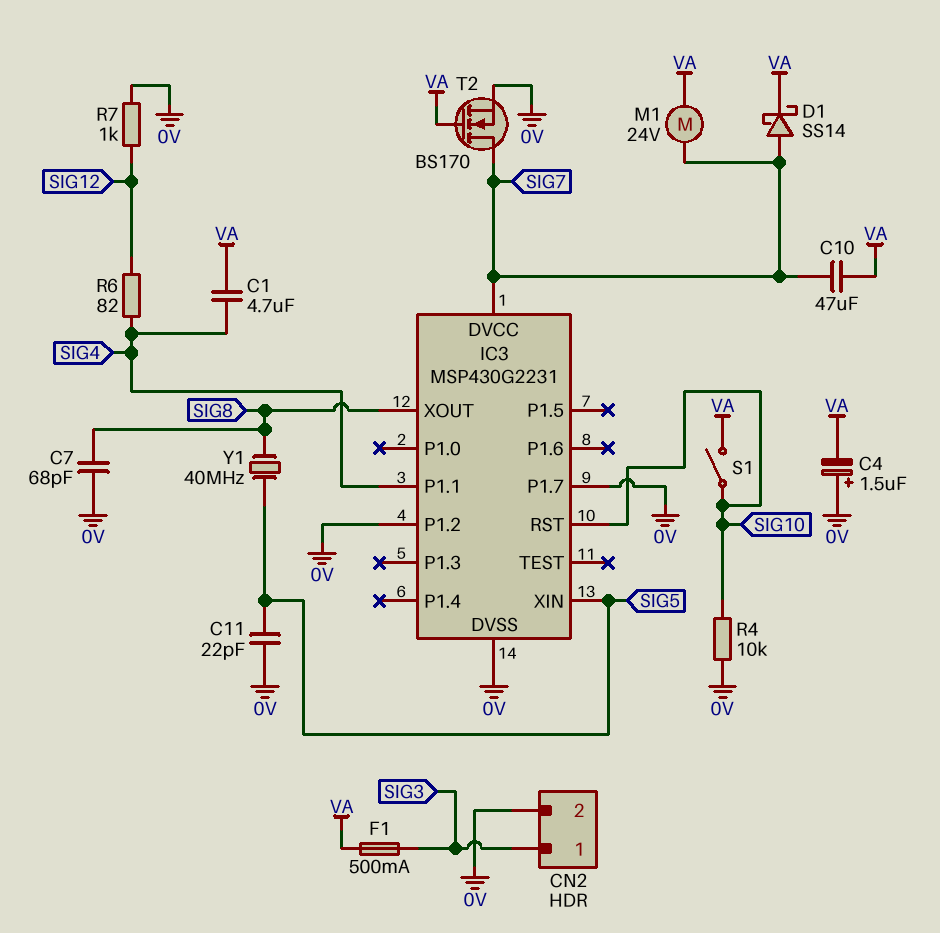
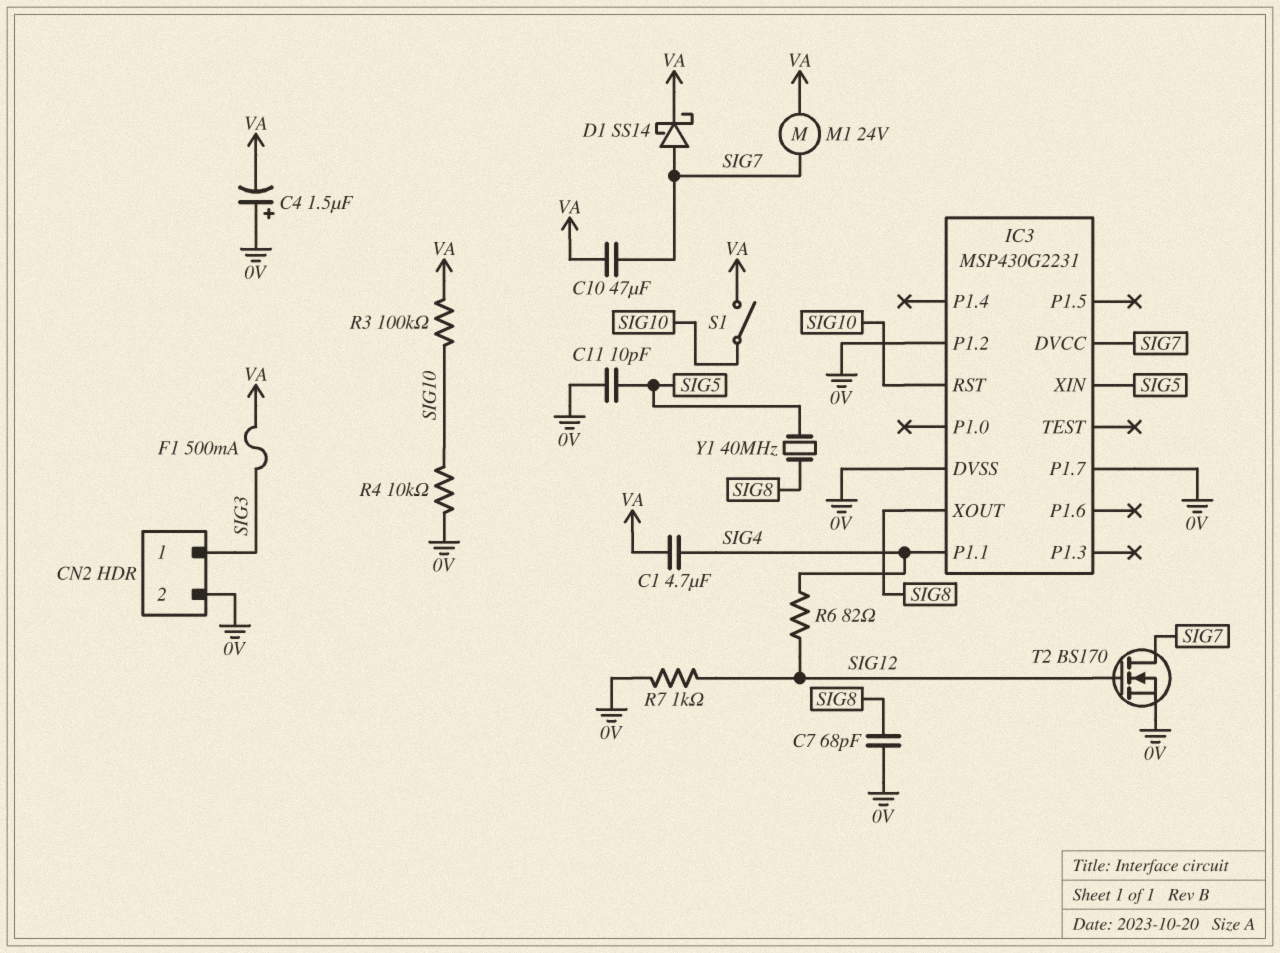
C11: 22pF (0V, SIG5) -> 10pF (0V, SIG5)
R3: none -> 100k (SIG10, VA)
T2: NMOS BS170 (G VA, D SIG7, S 0V) -> NMOS BS170 (G SIG12, D SIG7, S 0V)

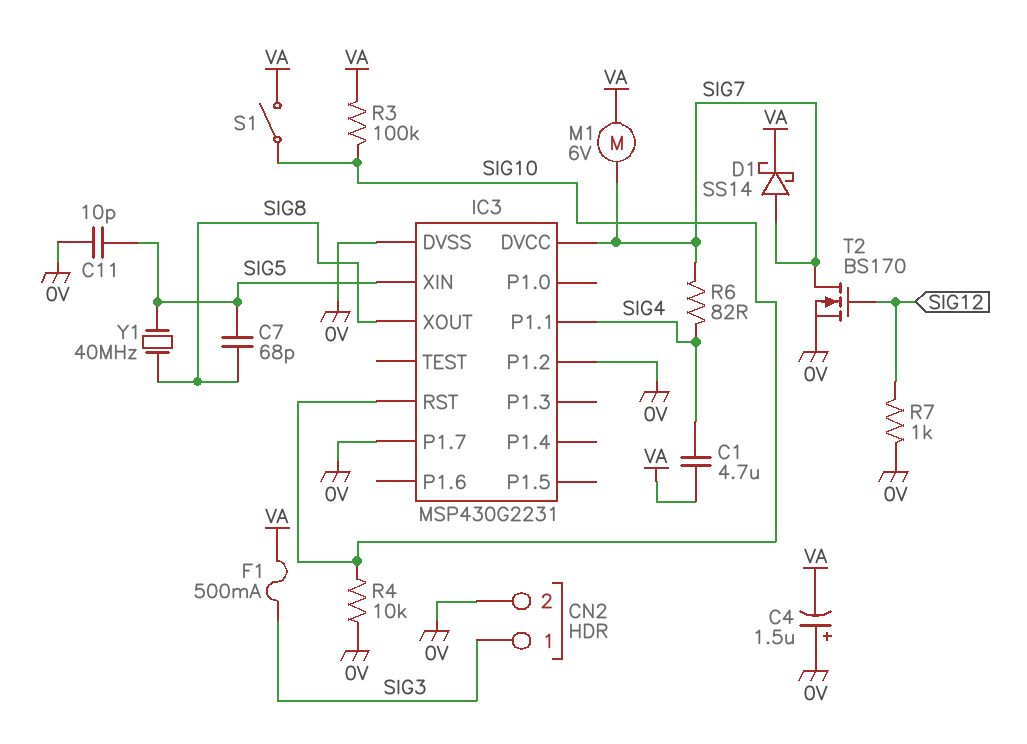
C7: 68pF (0V, SIG8) -> 68pF (SIG5, SIG8)
C10: 47uF (SIG7, VA) -> none
M1: motor 24V (SIG7, VA) -> motor 6V (SIG7, VA)
R6: 82 (SIG4, SIG12) -> 82 (SIG4, SIG7)

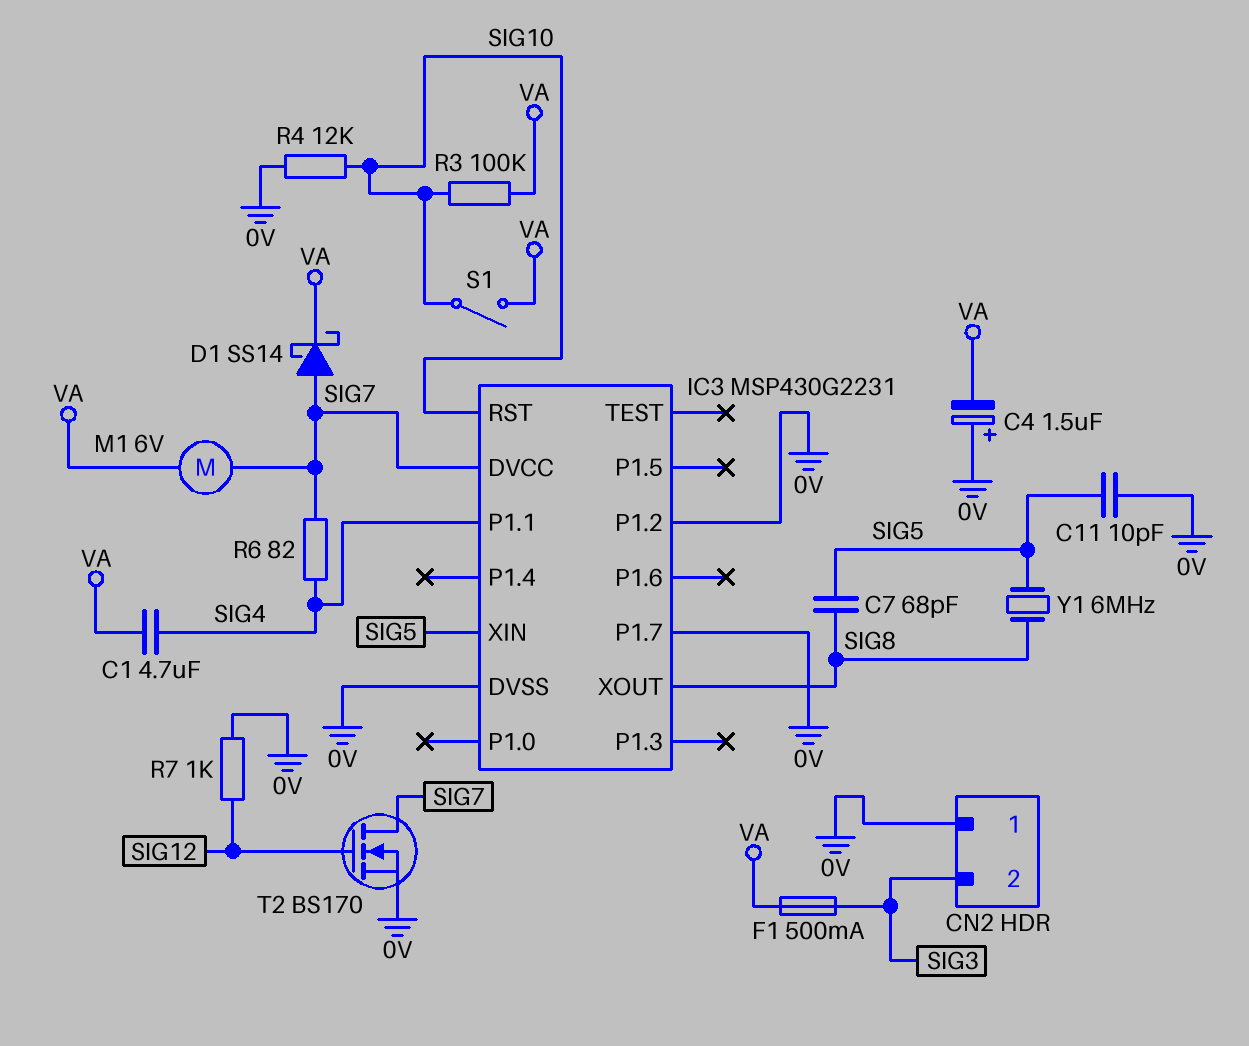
CN2 pin 1: SIG3 -> 0V
CN2 pin 2: 0V -> SIG3
R4: 10k (0V, SIG10) -> 12k (0V, SIG10)
Y1: 40MHz (SIG5, SIG8) -> 6MHz (SIG5, SIG8)

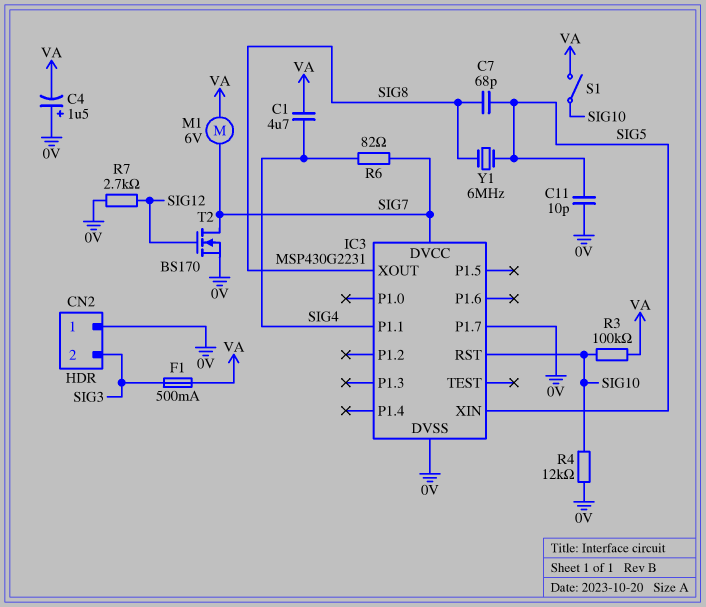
D1: schottky SS14 (A SIG7, K VA) -> none
IC3 pin P1.2: 0V -> none
R7: 1k (0V, SIG12) -> 2.7k (0V, SIG12)

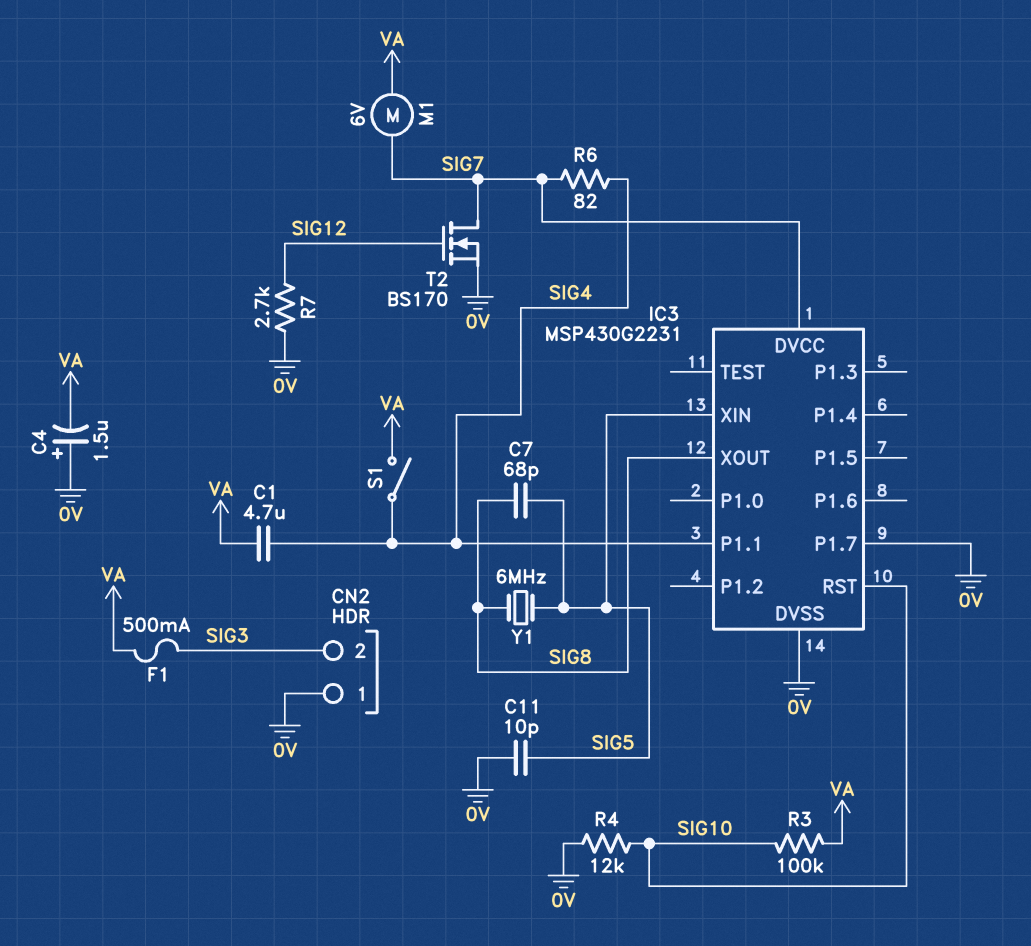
S1: switch (SIG10, VA) -> switch (SIG4, VA)

